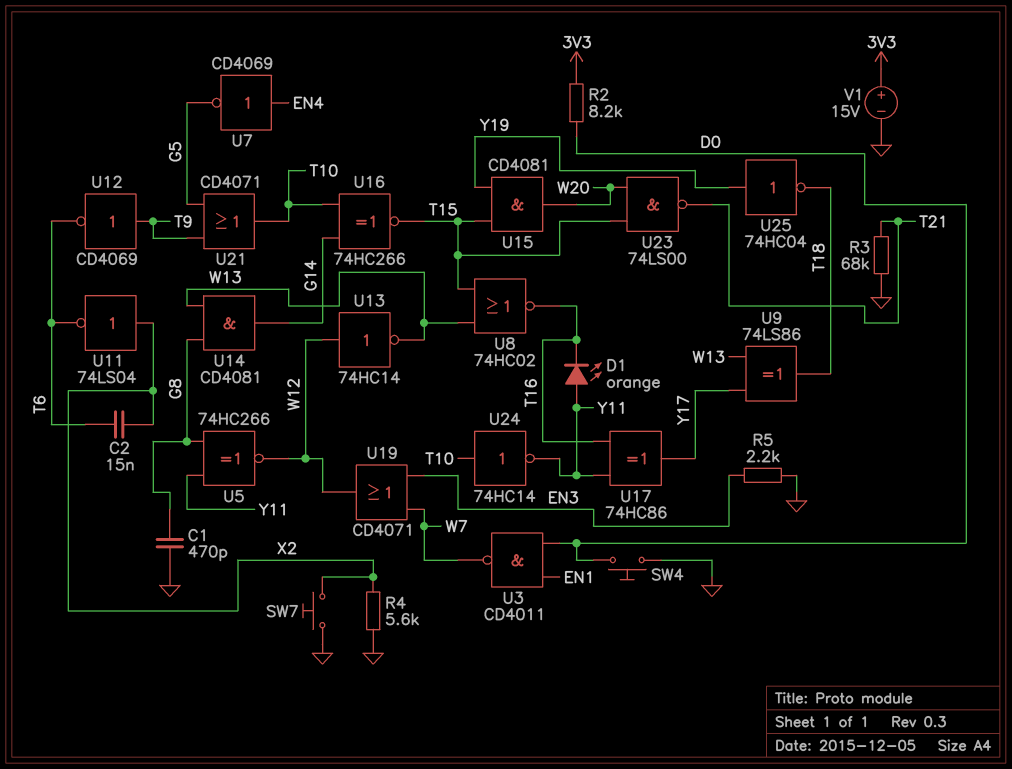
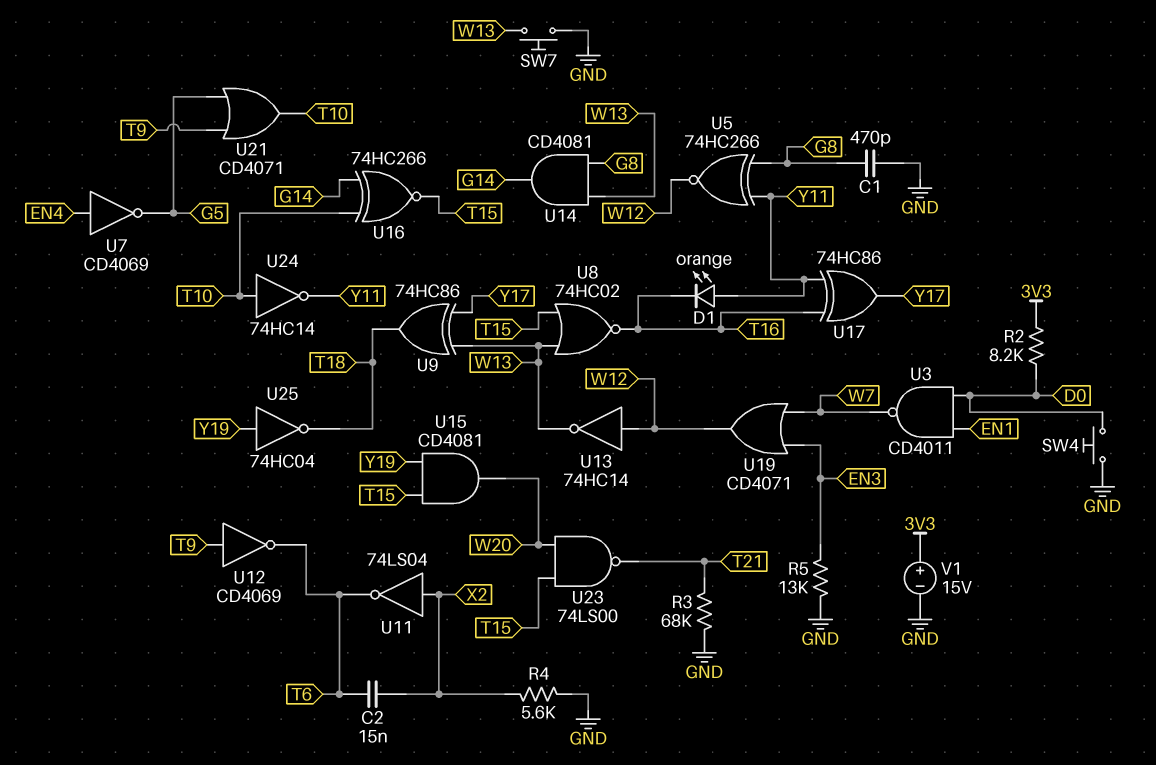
R5: 2.2k (EN3, GND) -> 13k (EN3, GND)
SW7: button (GND, X2) -> button (GND, W13)
U9: XOR 74LS86 (in W13, in Y17, out T18) -> XOR 74HC86 (in W13, in Y17, out T18)

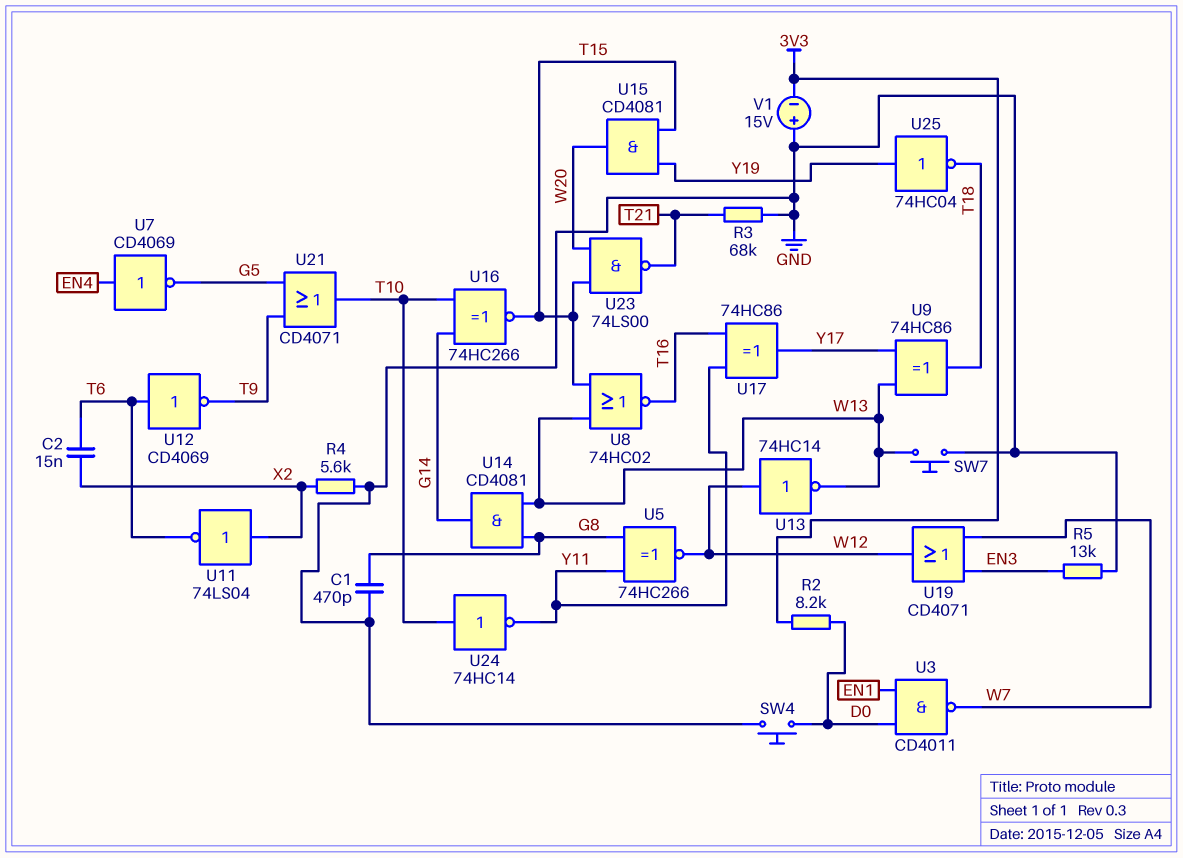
D1: LED orange (A Y11, K T16) -> none
U12: NOT CD4069 (in T9, out T6) -> NOT CD4069 (in T6, out T9)
V1: 15V (plus 3V3, minus GND) -> 15V (plus GND, minus 3V3)

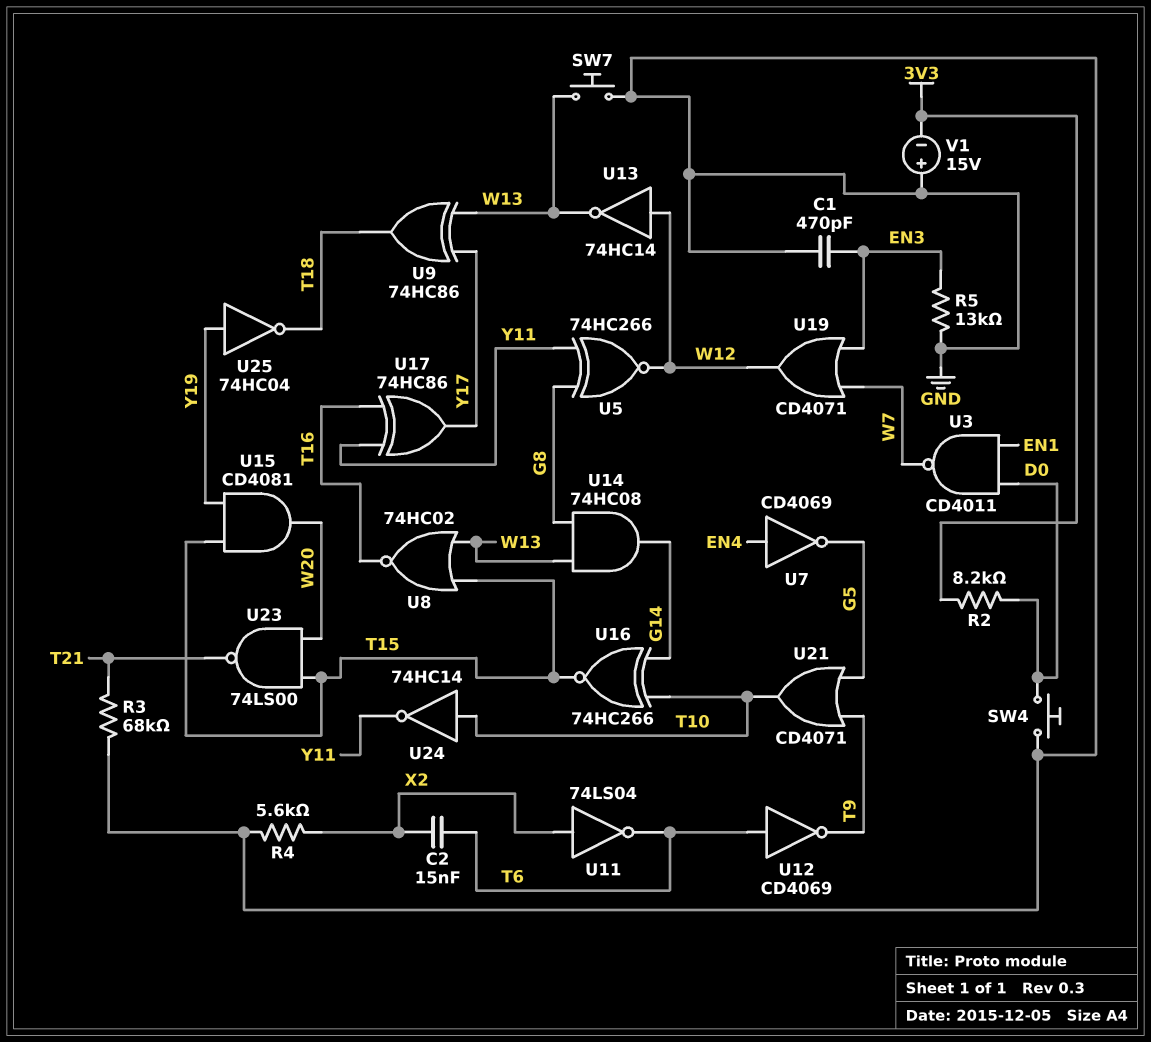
C1: 470pF (G8, GND) -> 470pF (EN3, GND)
U14: AND CD4081 (in G8, in W13, out G14) -> AND 74HC08 (in G8, in W13, out G14)

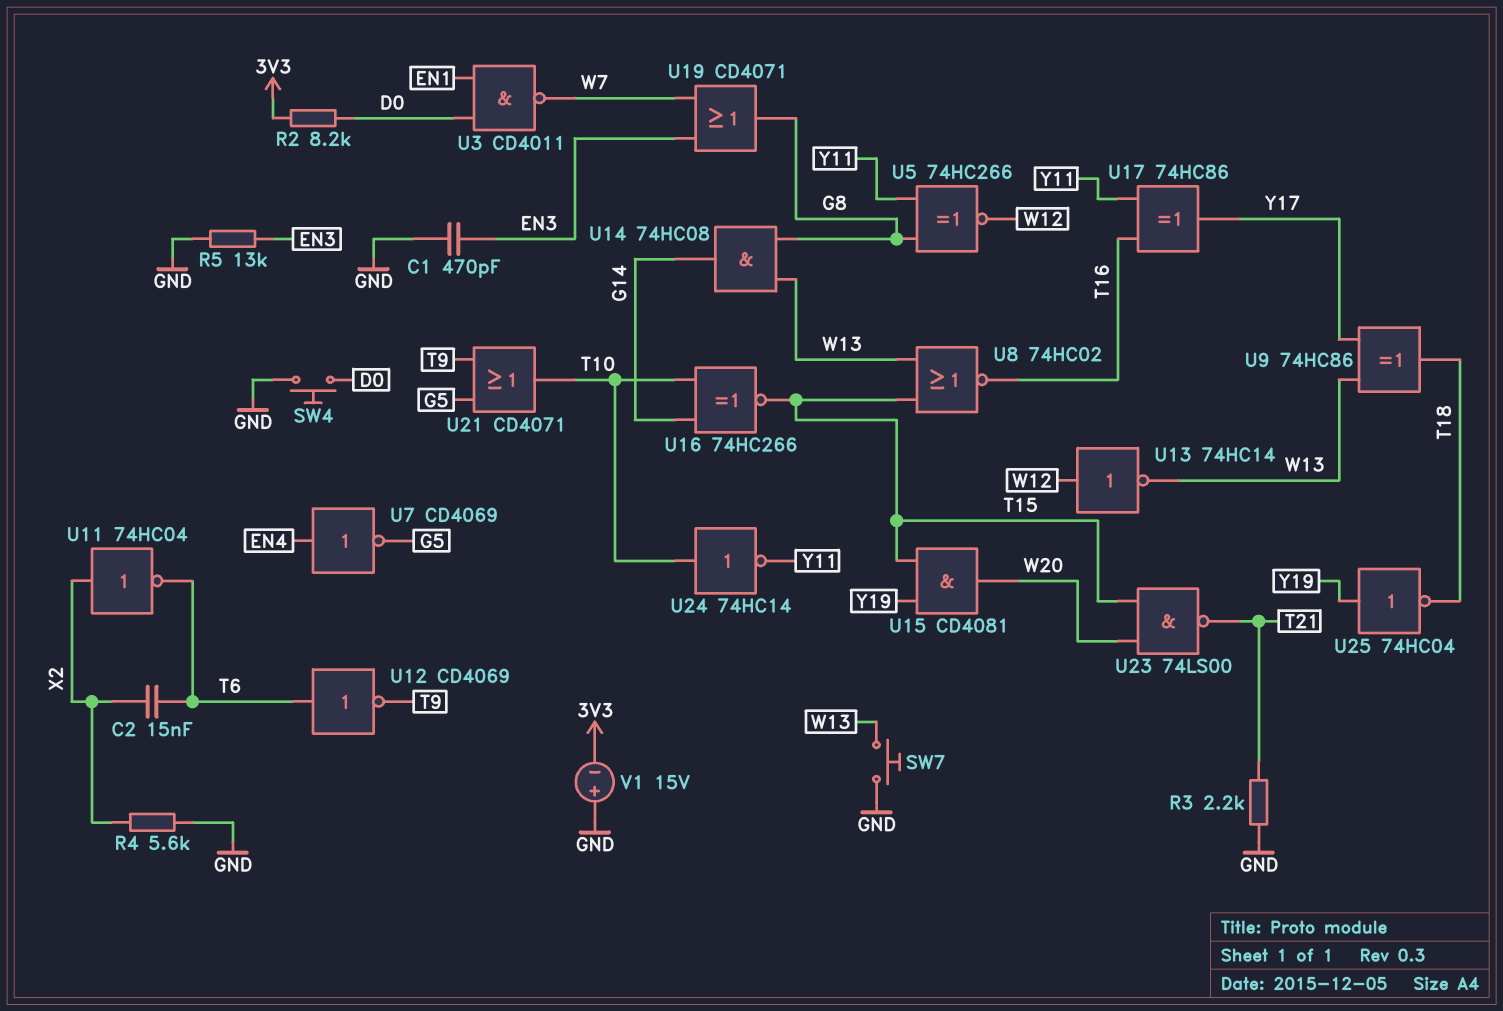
R3: 68k (GND, T21) -> 2.2k (GND, T21)
U11: NOT 74LS04 (in X2, out T6) -> NOT 74HC04 (in X2, out T6)
U19: OR CD4071 (in EN3, in W7, out W12) -> OR CD4071 (in EN3, in W7, out G8)

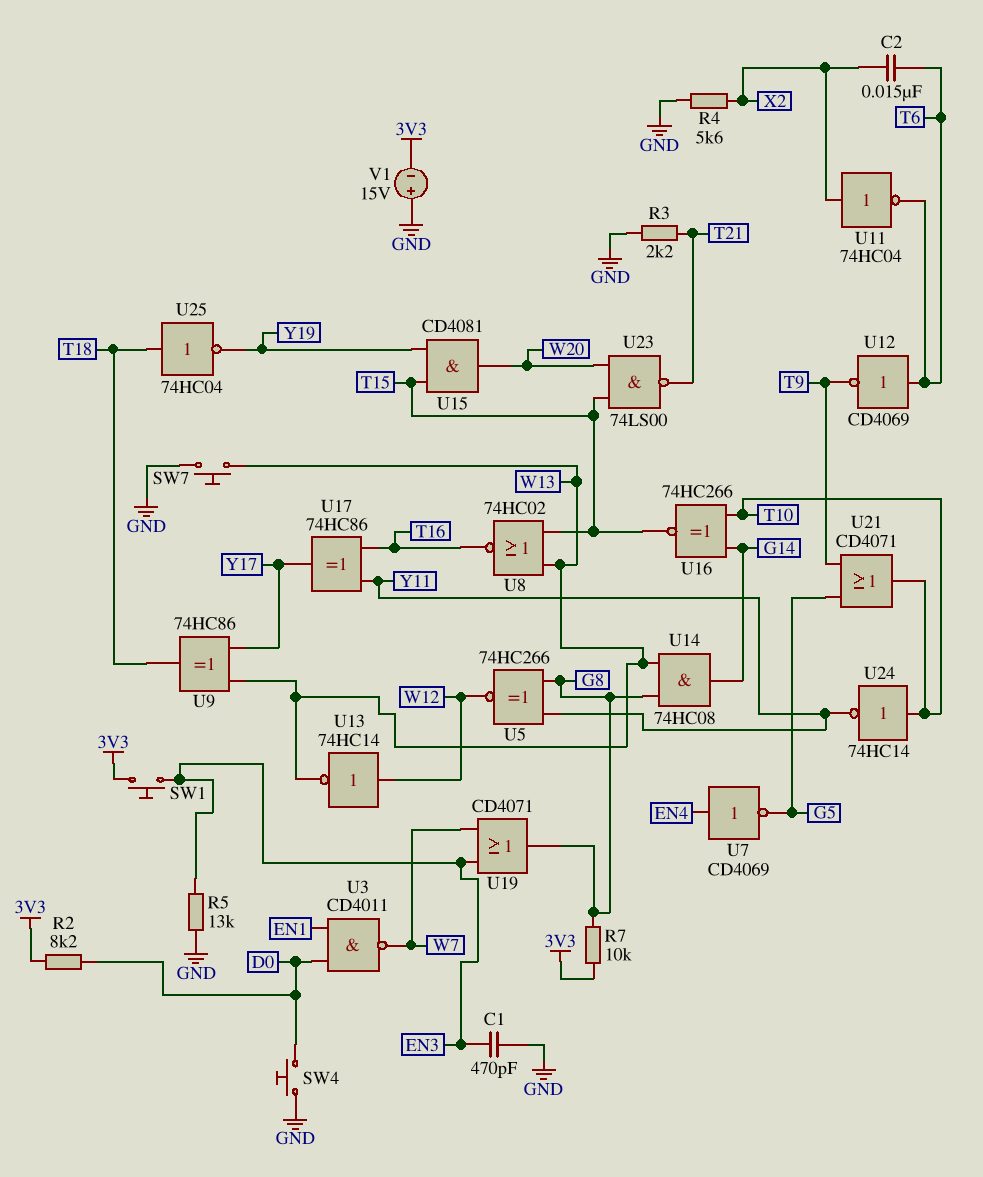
R7: none -> 10k (3V3, G8)
SW1: none -> button (3V3, EN3)
U25: NOT 74HC04 (in Y19, out T18) -> NOT 74HC04 (in T18, out Y19)

